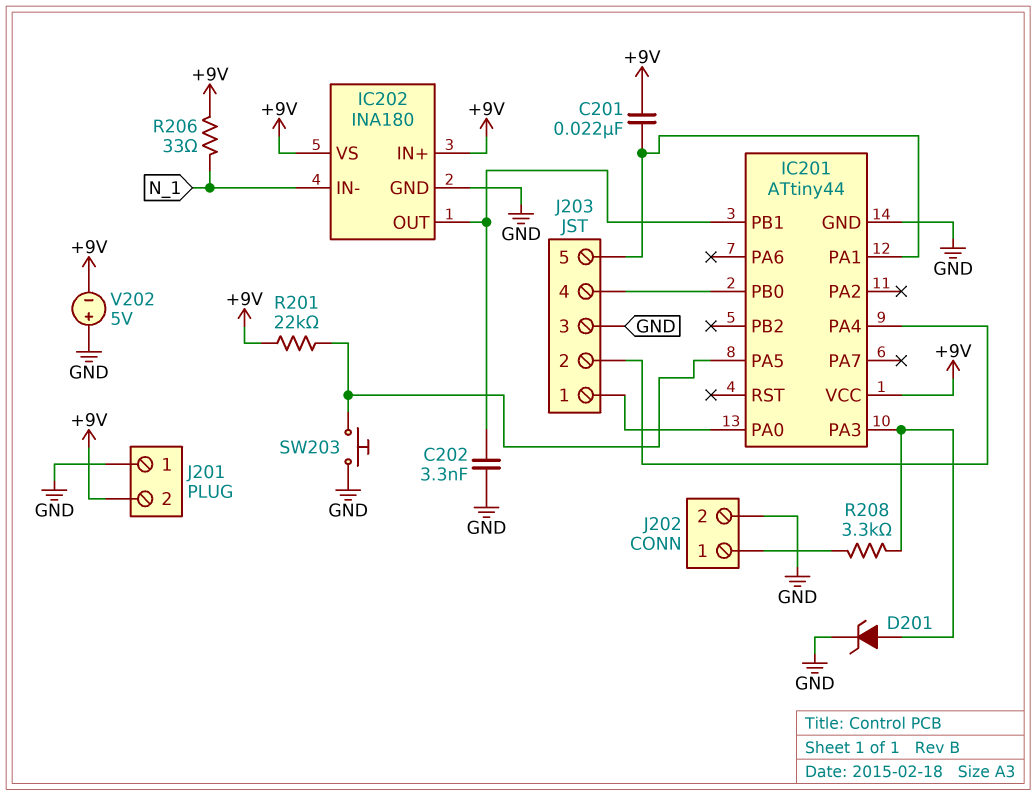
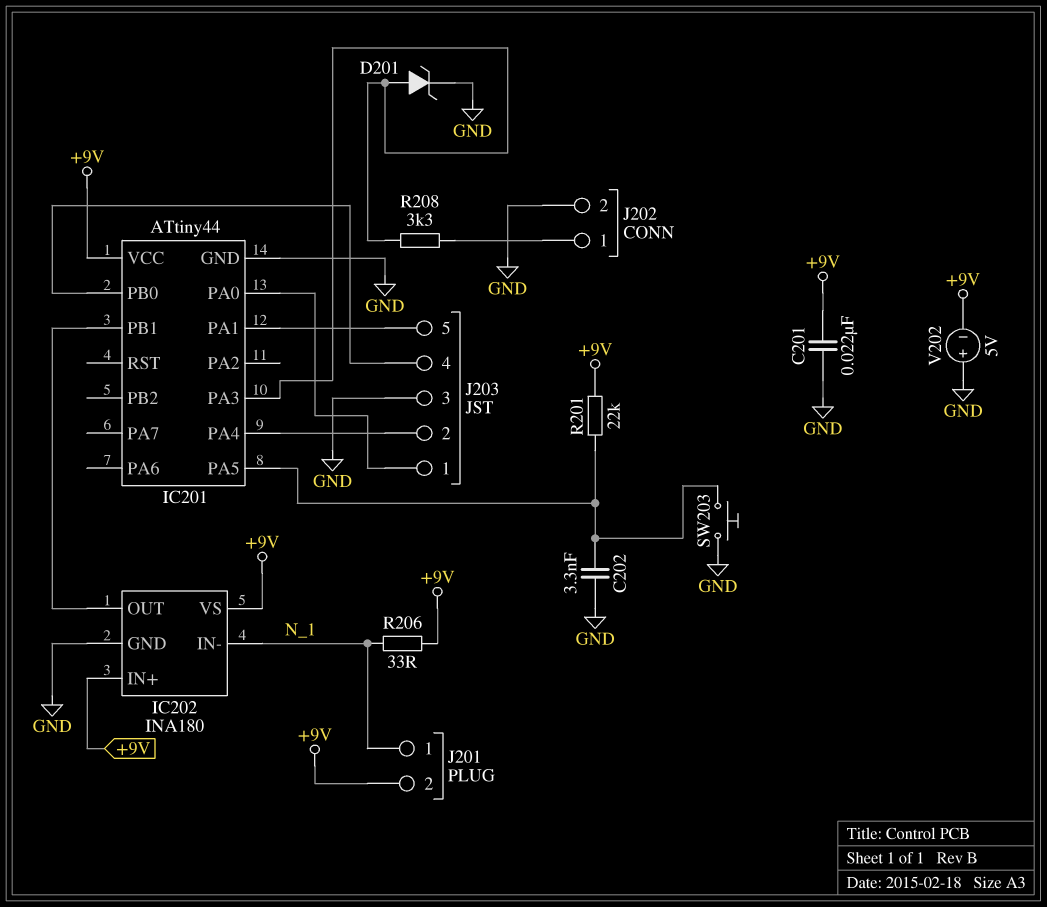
C201: 22nF (+9V, IC201/PA1) -> 22nF (+9V, GND)
C202: 3.3nF (GND, IC201/PB1) -> 3.3nF (GND, IC201/PA5)
J201 pin 1: GND -> N_1

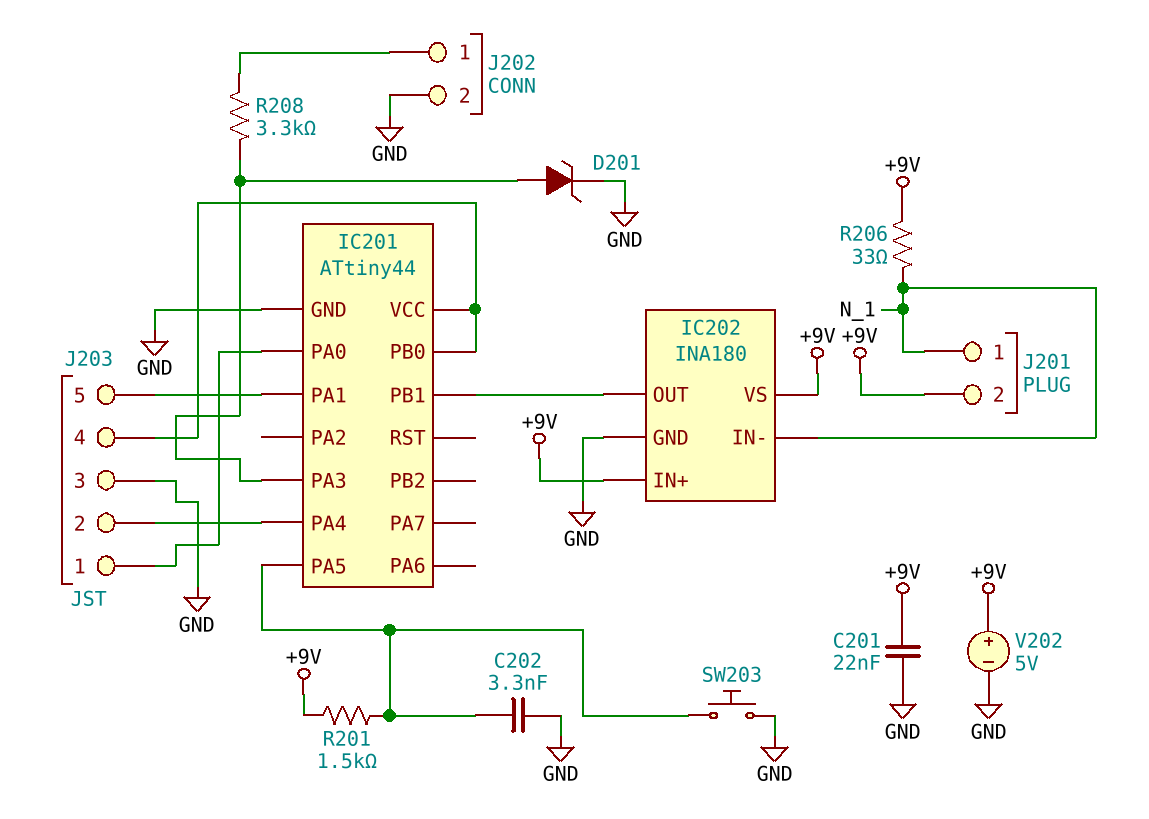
IC201 pin VCC: +9V -> IC201/PB0
R201: 22k (+9V, IC201/PA5) -> 1.5k (+9V, IC201/PA5)
V202: 5V (plus GND, minus +9V) -> 5V (plus +9V, minus GND)

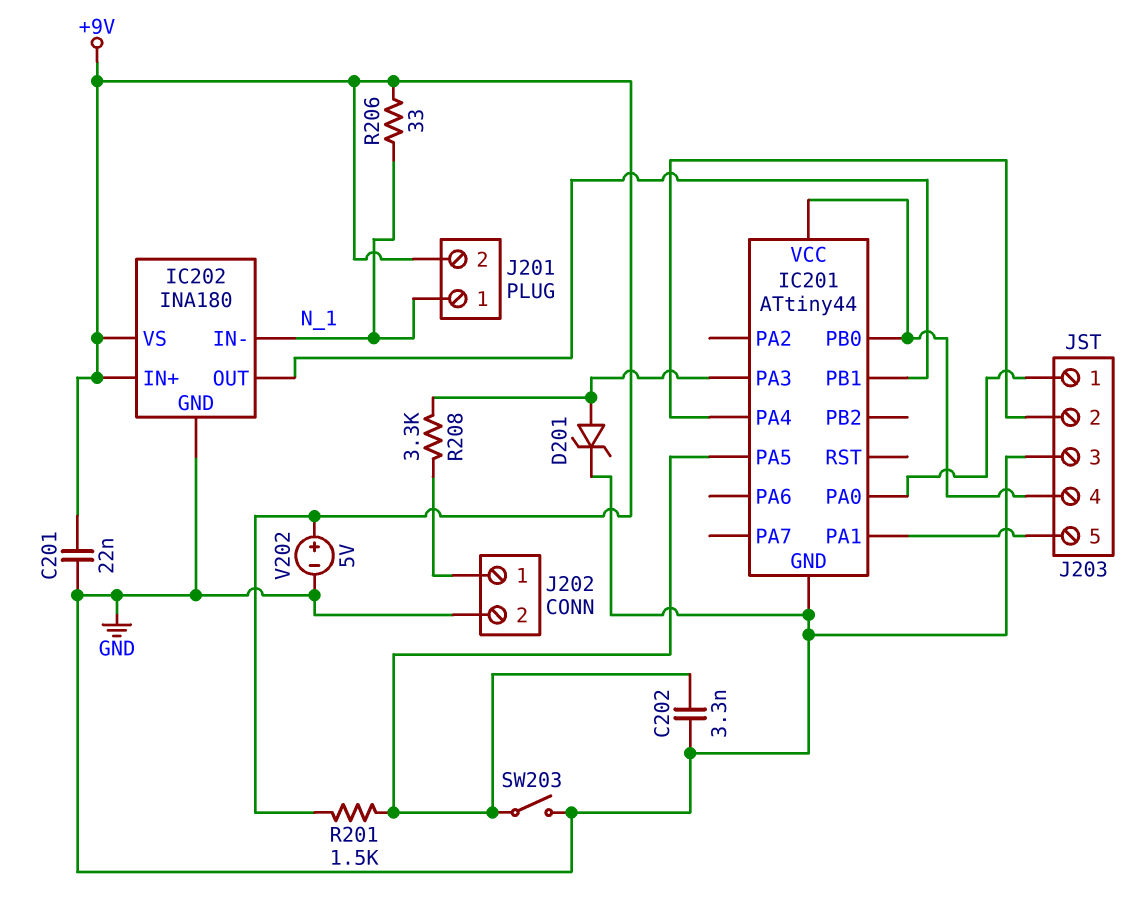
SW203: button (GND, IC201/PA5) -> switch (GND, IC201/PA5)

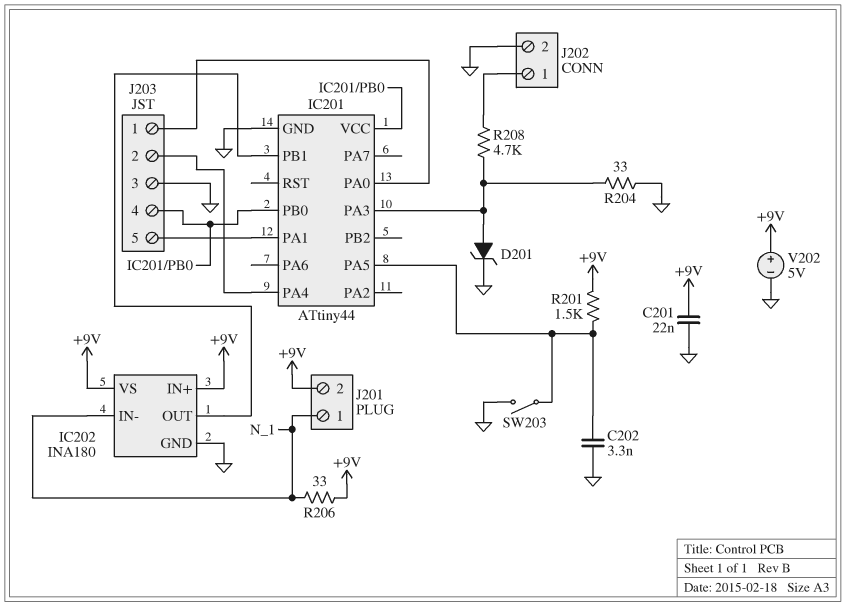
R204: none -> 33 (GND, IC201/PA3)
R208: 3.3k (IC201/PA3, J202/1) -> 4.7k (IC201/PA3, J202/1)

